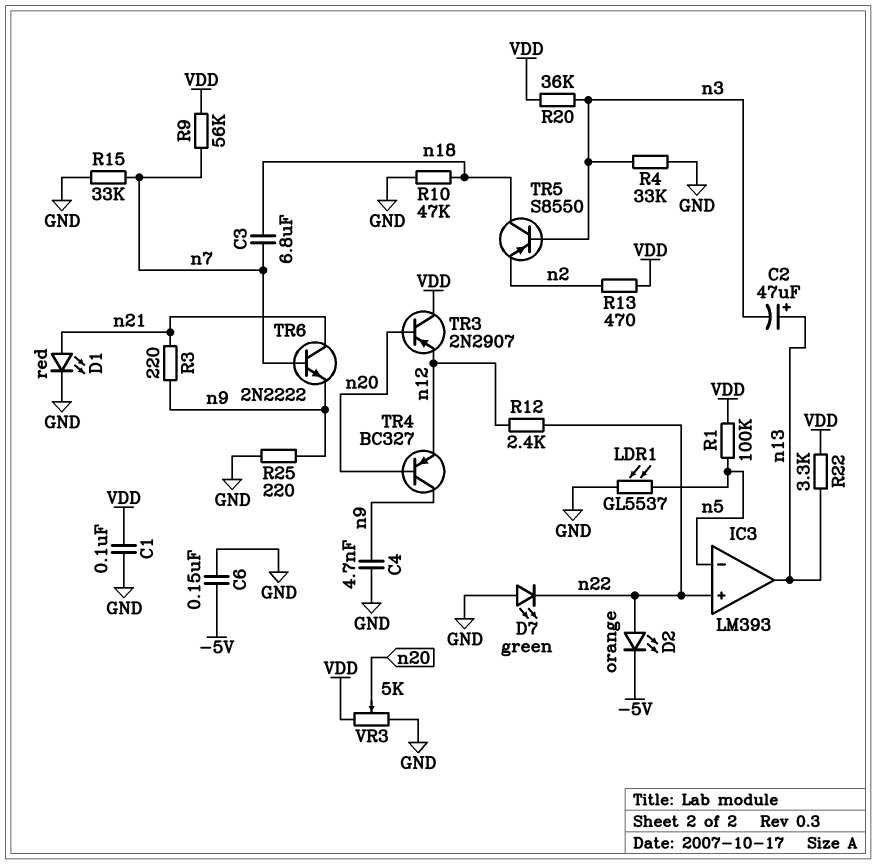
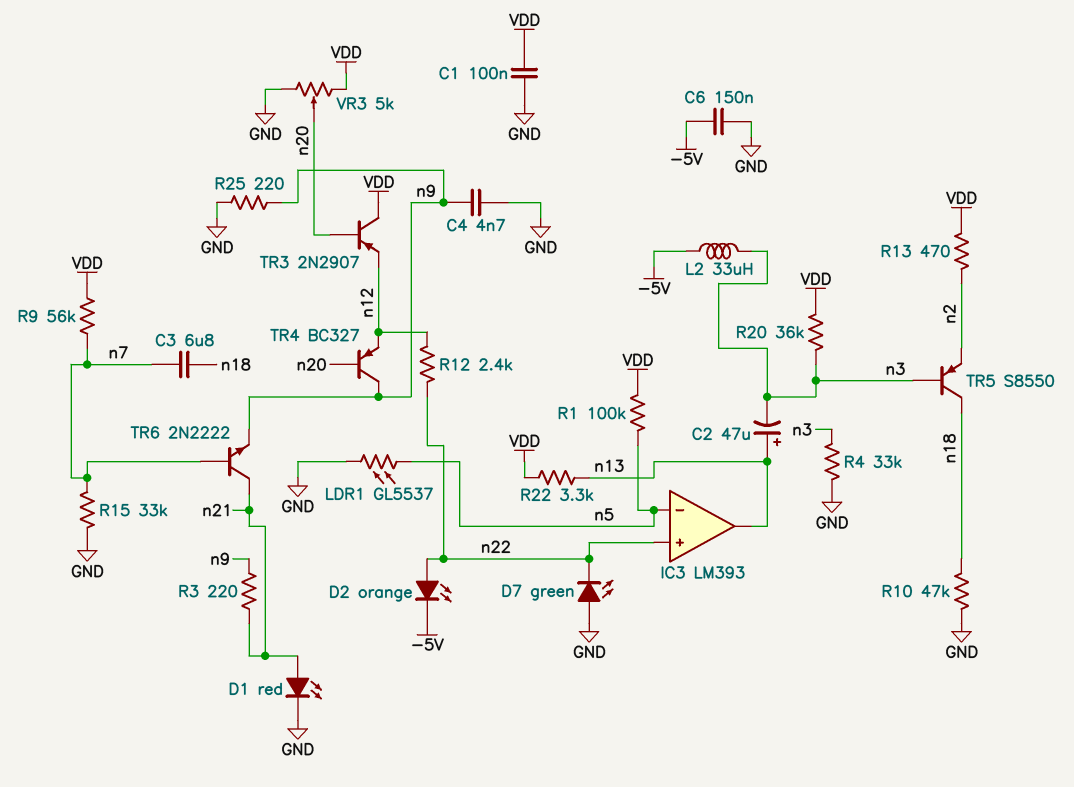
L2: none -> 33uH (-5V, n3)

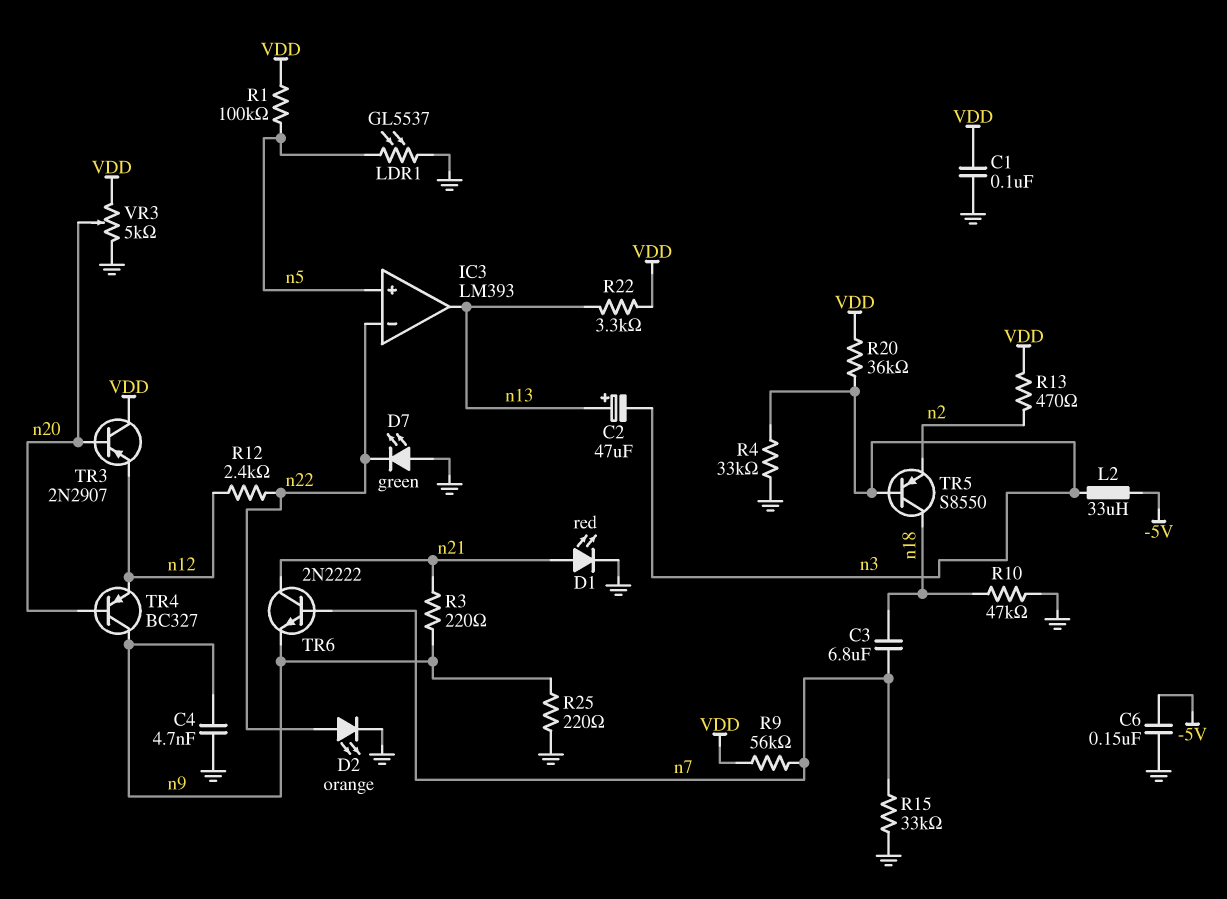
D2: LED orange (A n22, K -5V) -> LED orange (A n22, K GND)
IC3 pin in+: n22 -> n5
IC3 pin in-: n5 -> n22

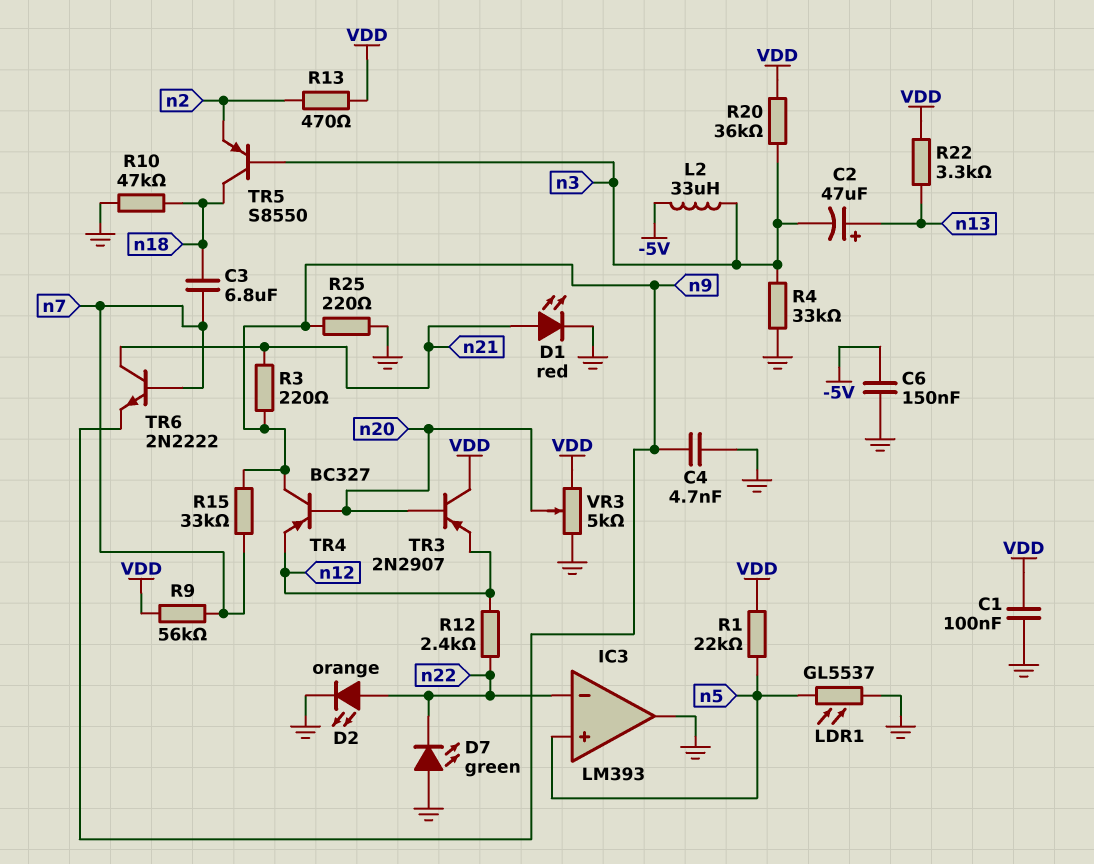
IC3 pin out: n13 -> GND
R1: 100k (VDD, n5) -> 22k (VDD, n5)
R15: 33k (GND, n7) -> 33k (n7, n9)

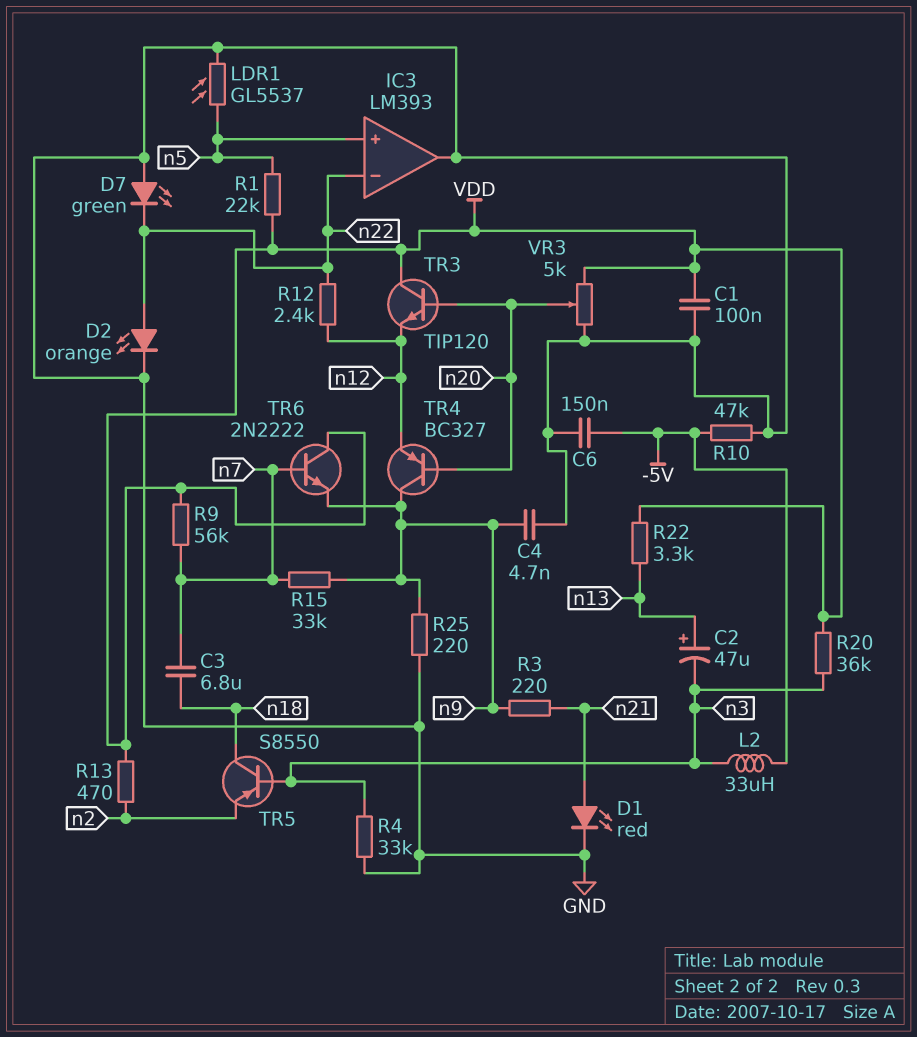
R10: 47k (GND, n18) -> 47k (-5V, GND)
TR3: PNP 2N2907 (B n20, C VDD, E n12) -> NPN TIP120 (B n20, C VDD, E n12)
TR6: NPN 2N2222 (B n7, C n21, E n9) -> NPN 2N2222 (B n7, C VDD, E n9)

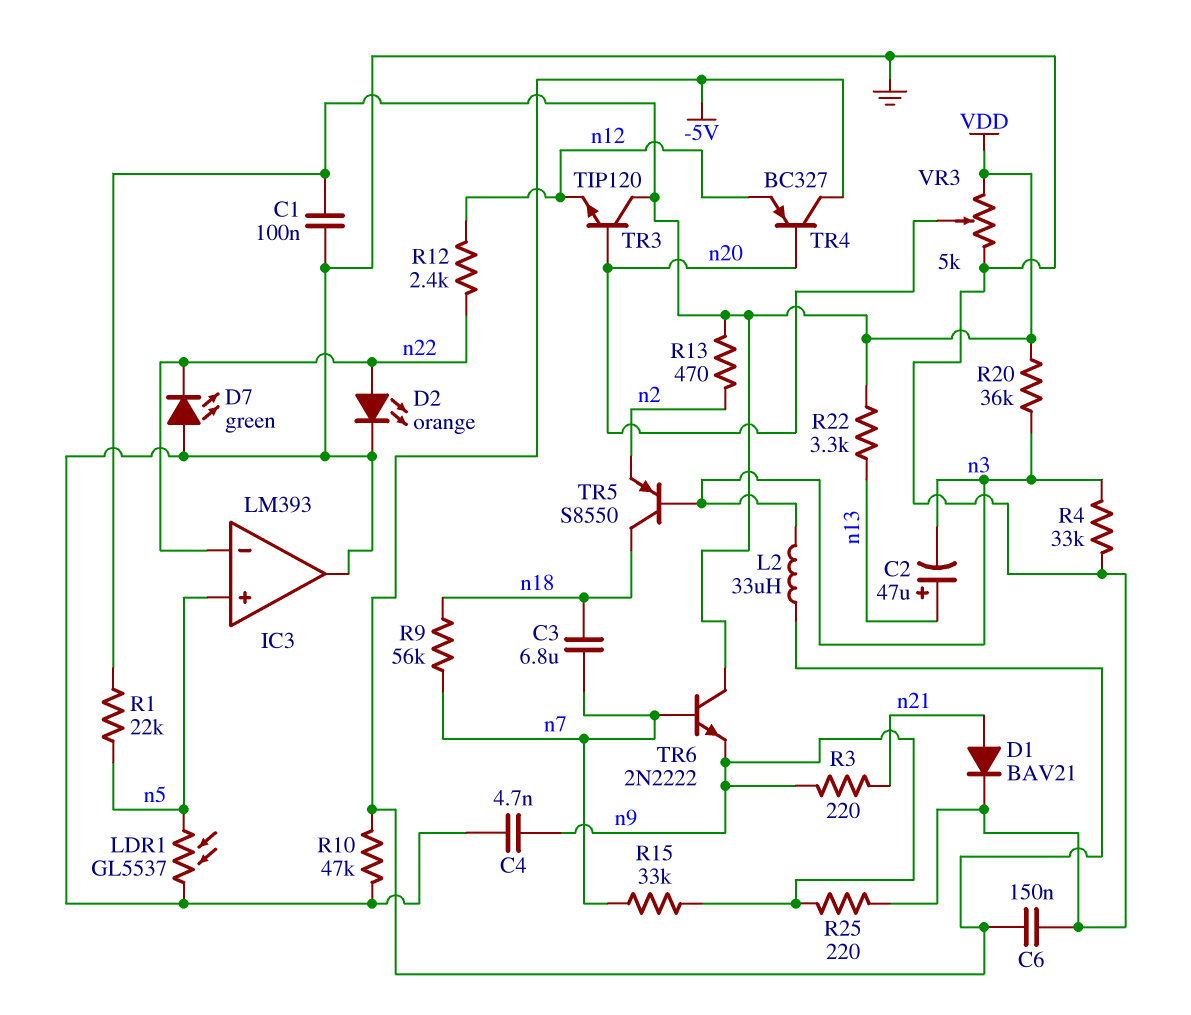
D1: LED red (A n21, K GND) -> diode BAV21 (A n21, K GND)
R9: 56k (VDD, n7) -> 56k (n7, n18)
TR4: PNP BC327 (B n20, C n9, E n12) -> PNP BC327 (B n20, C -5V, E n12)

